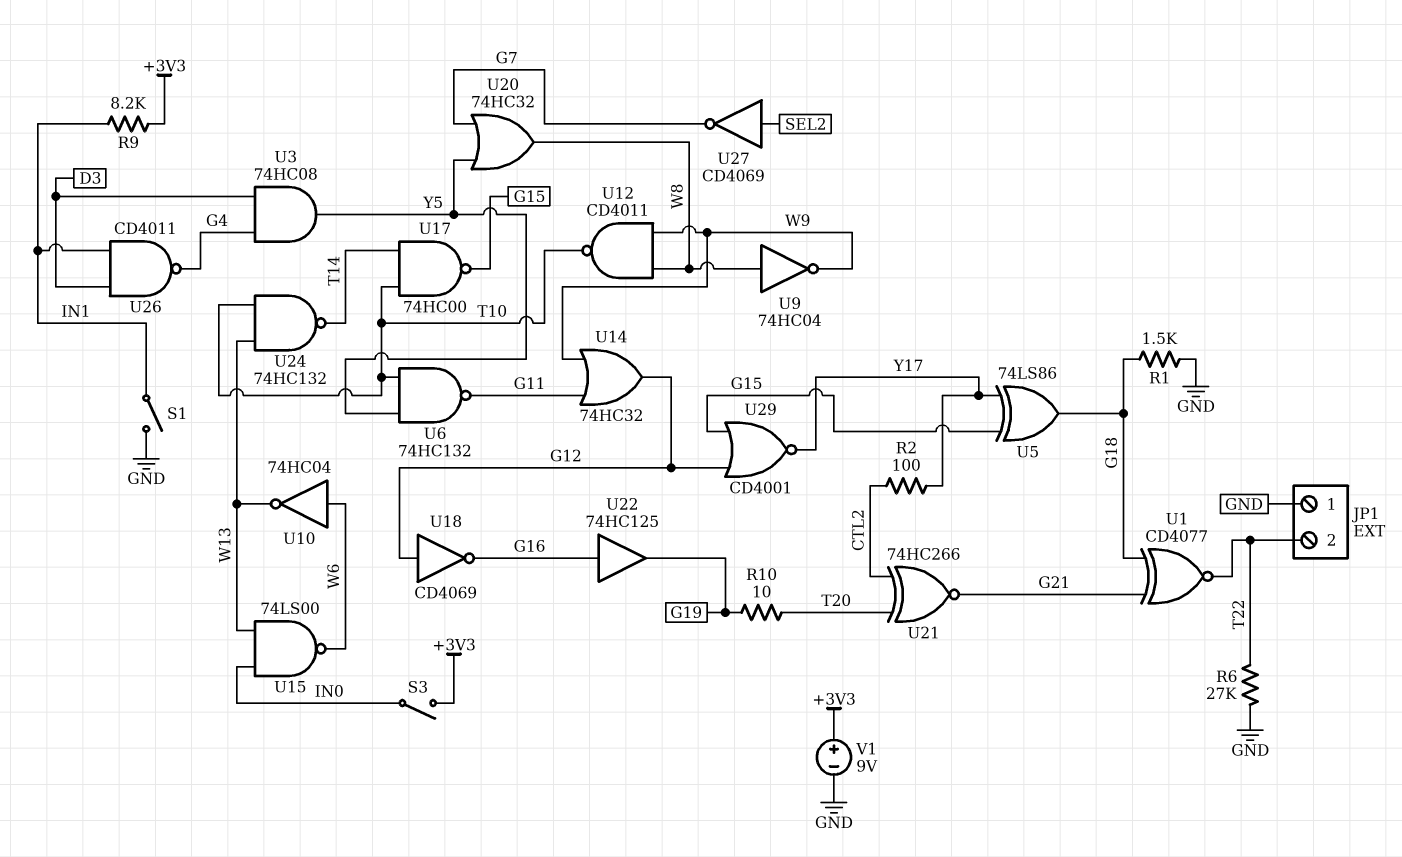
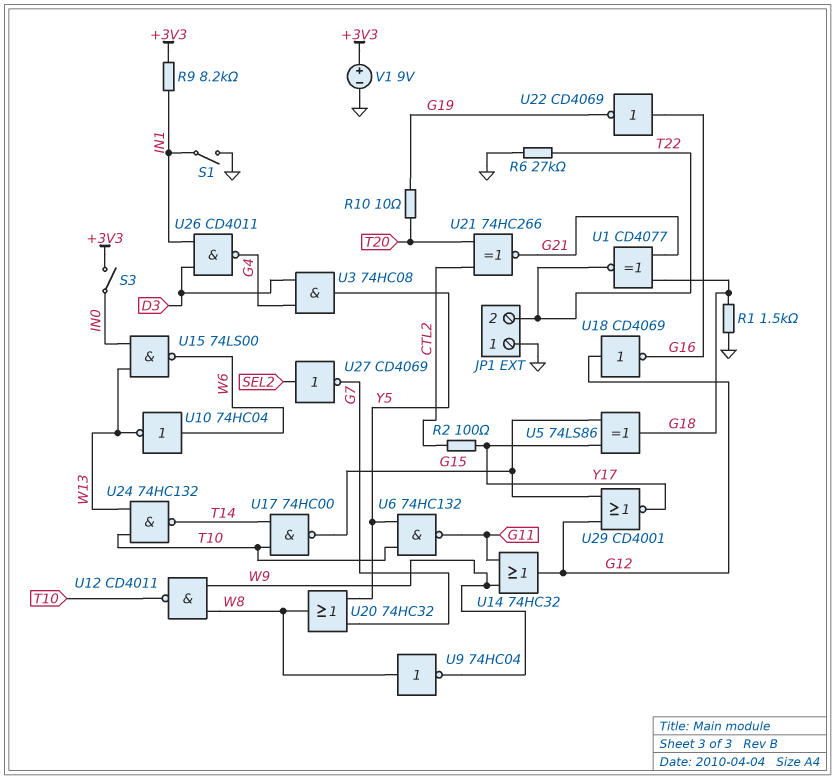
U22: buffer 74HC125 (in G16, out G19) -> NOT CD4069 (in G16, out G19)

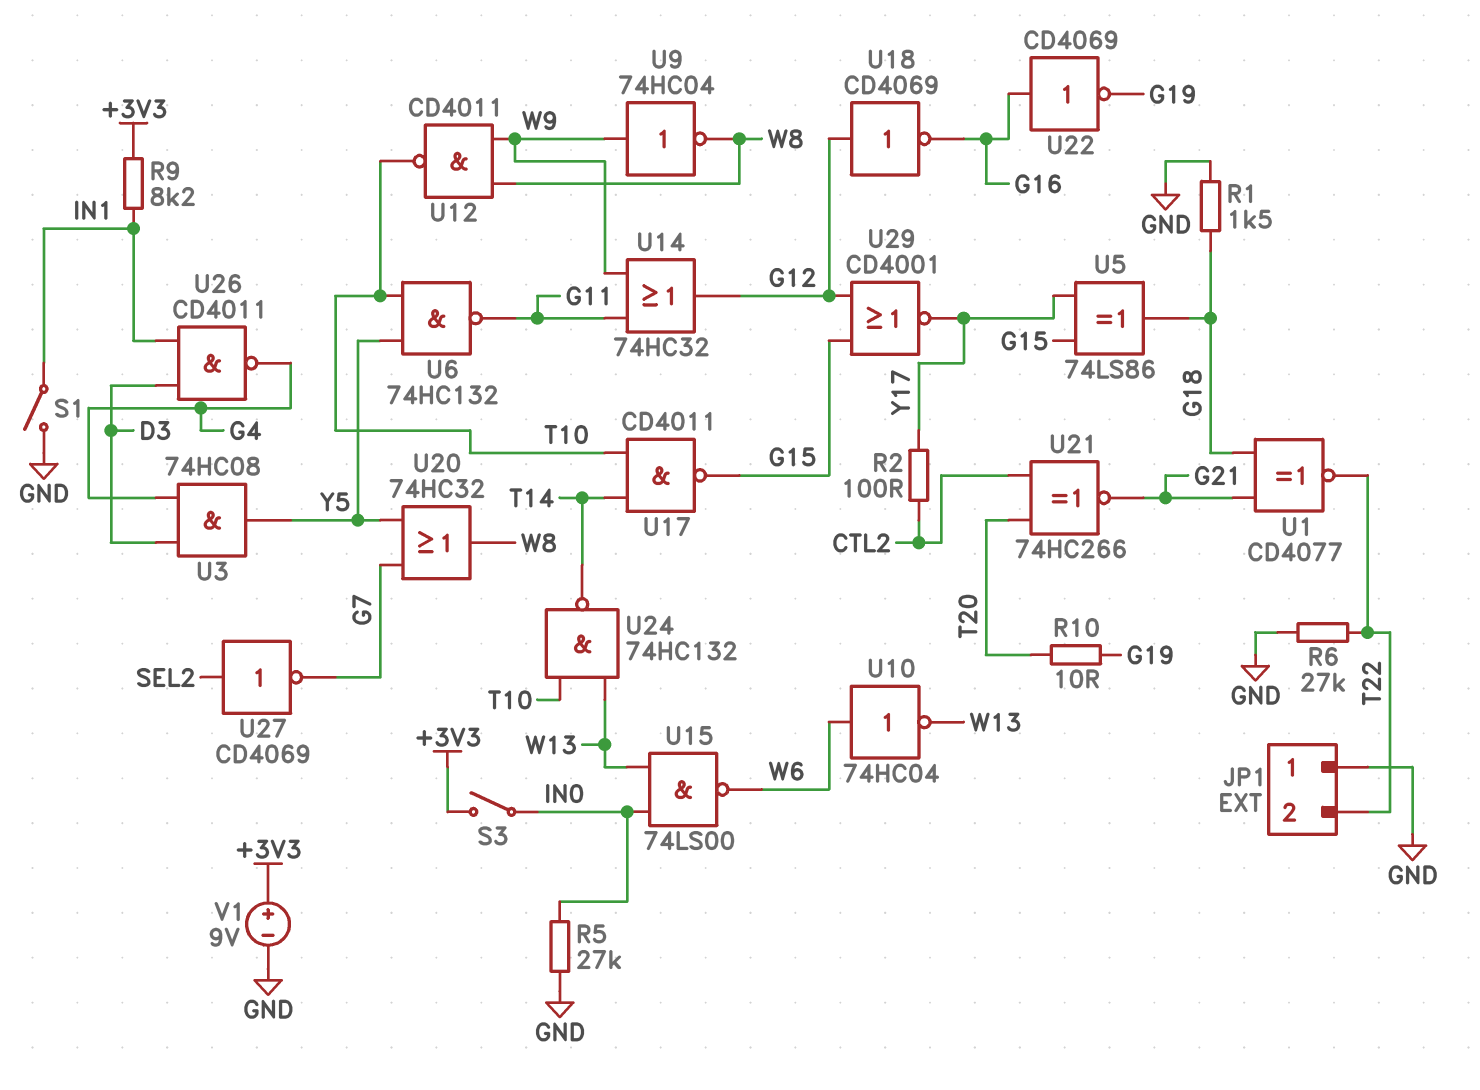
R5: none -> 27k (GND, IN0)
U9: NOT 74HC04 (in W8, out W9) -> NOT 74HC04 (in W9, out W8)
U17: NAND 74HC00 (in T10, in T14, out G15) -> NAND CD4011 (in T10, in T14, out G15)

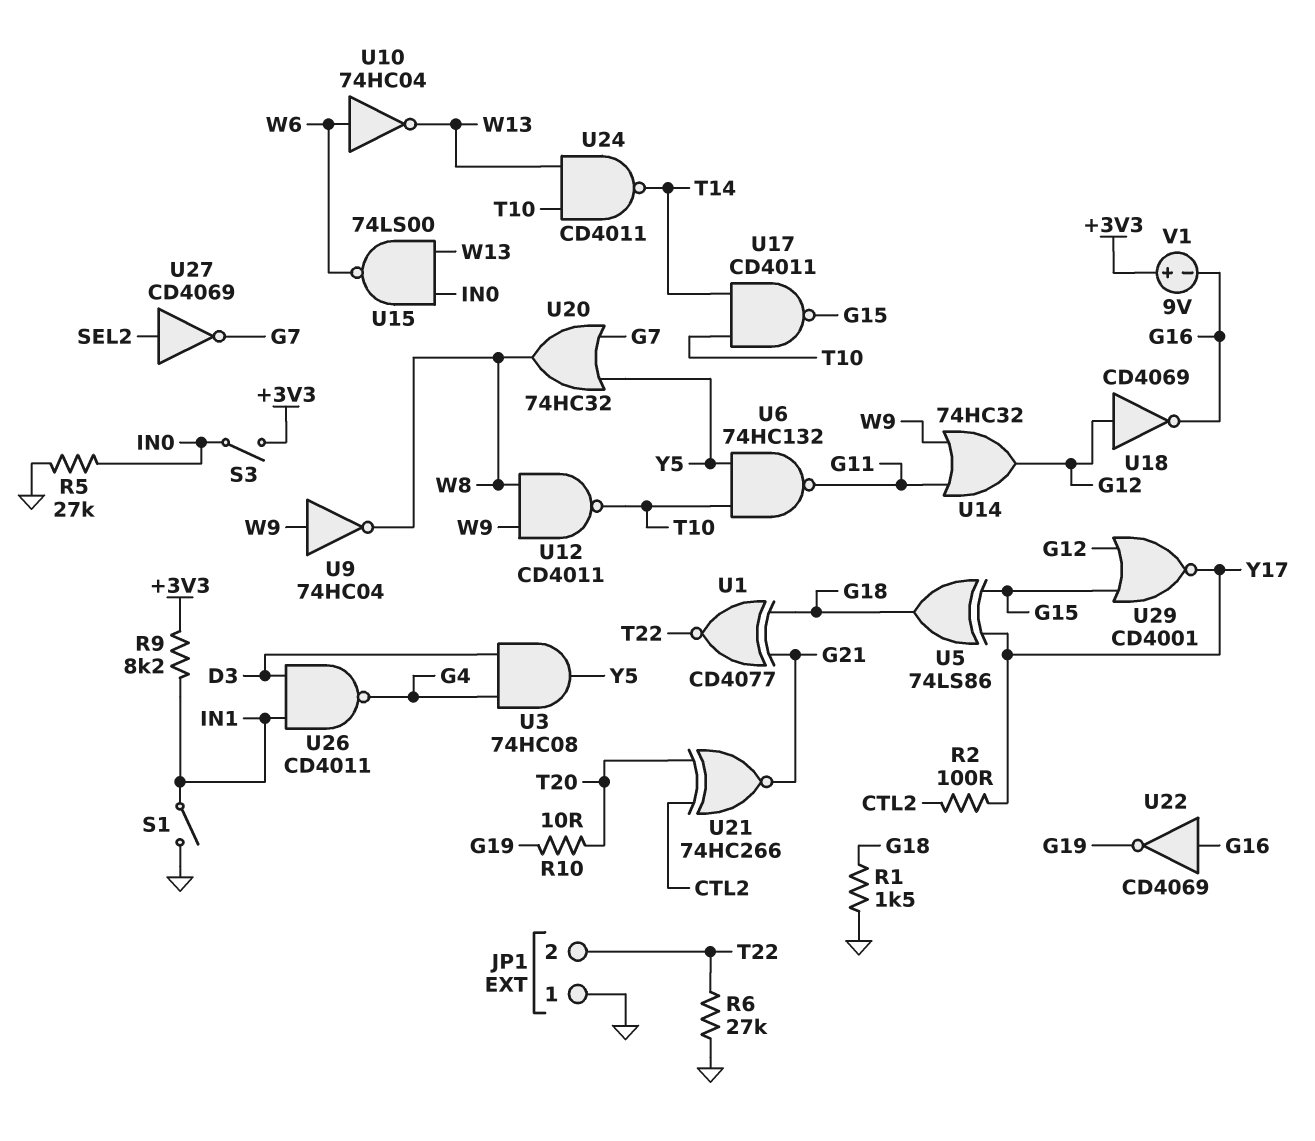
U24: NAND 74HC132 (in T10, in W13, out T14) -> NAND CD4011 (in T10, in W13, out T14)
V1: 9V (plus +3V3, minus GND) -> 9V (plus +3V3, minus G16)

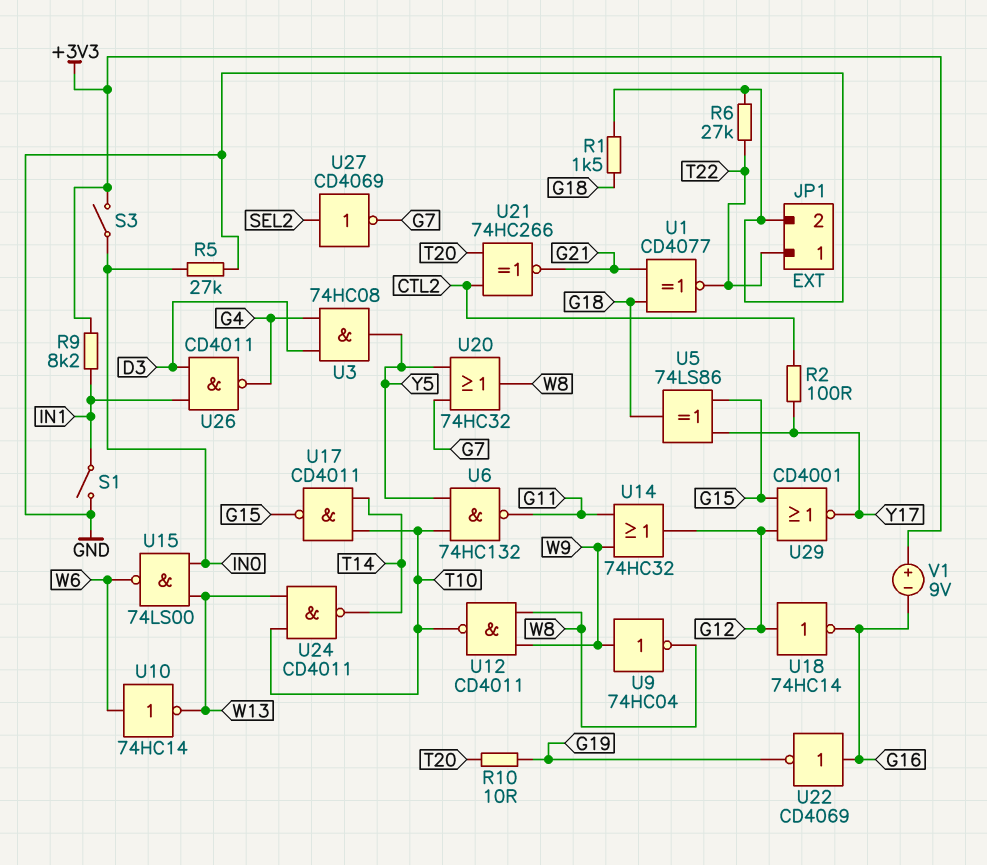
JP1 pin 1: GND -> T22
JP1 pin 2: T22 -> GND
U10: NOT 74HC04 (in W6, out W13) -> NOT 74HC14 (in W6, out W13)
U18: NOT CD4069 (in G12, out G16) -> NOT 74HC14 (in G12, out G16)

